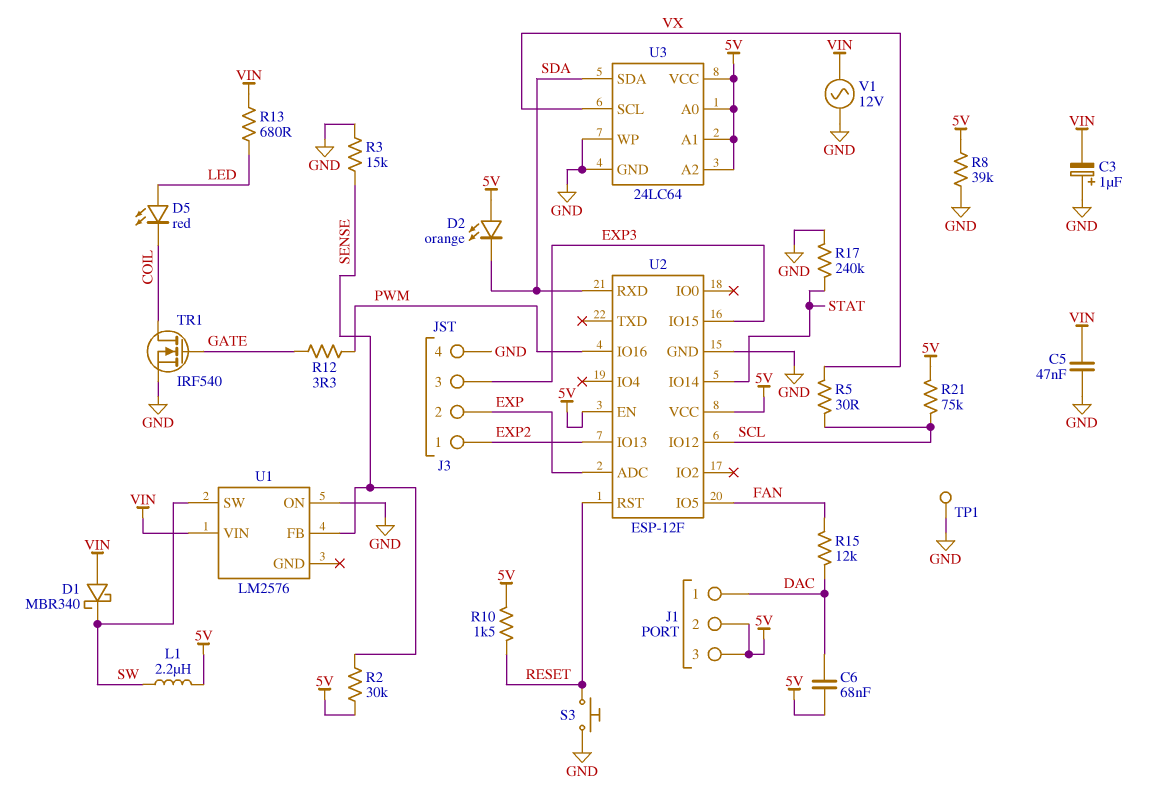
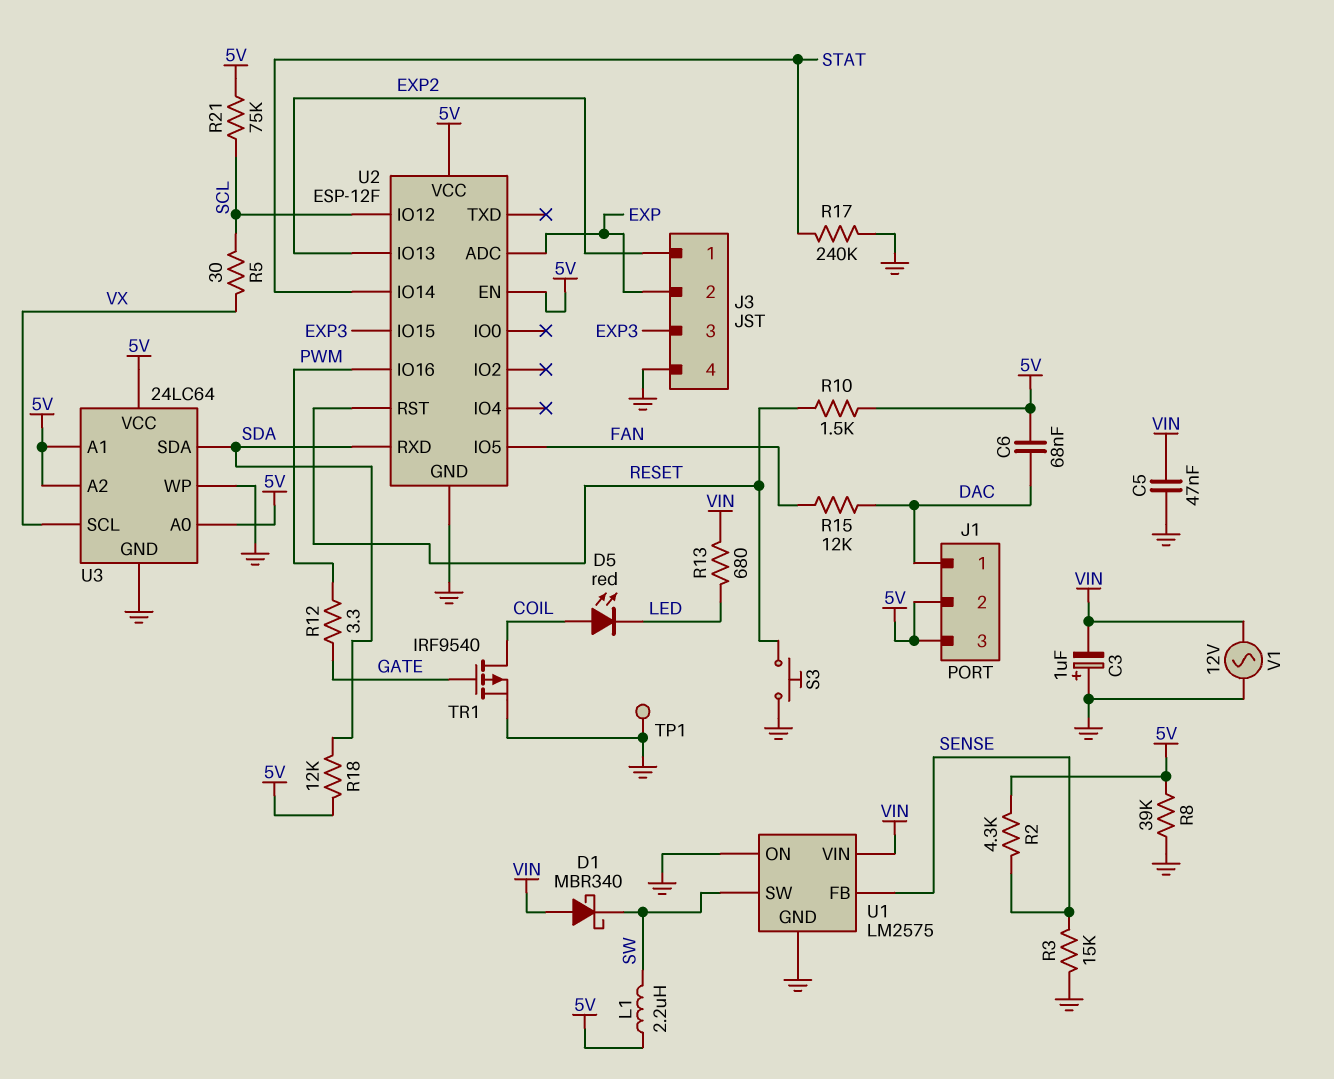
D2: LED orange (A 5V, K SDA) -> none
D5: LED red (A LED, K COIL) -> LED red (A COIL, K LED)
R2: 30k (5V, SENSE) -> 4.3k (5V, SENSE)
R18: none -> 12k (5V, SDA)
TR1: NMOS IRF540 (G GATE, D COIL, S GND) -> PMOS IRF9540 (G GATE, D COIL, S GND)
U1: LM2576 -> LM2575
U1 pin GND: none -> GND

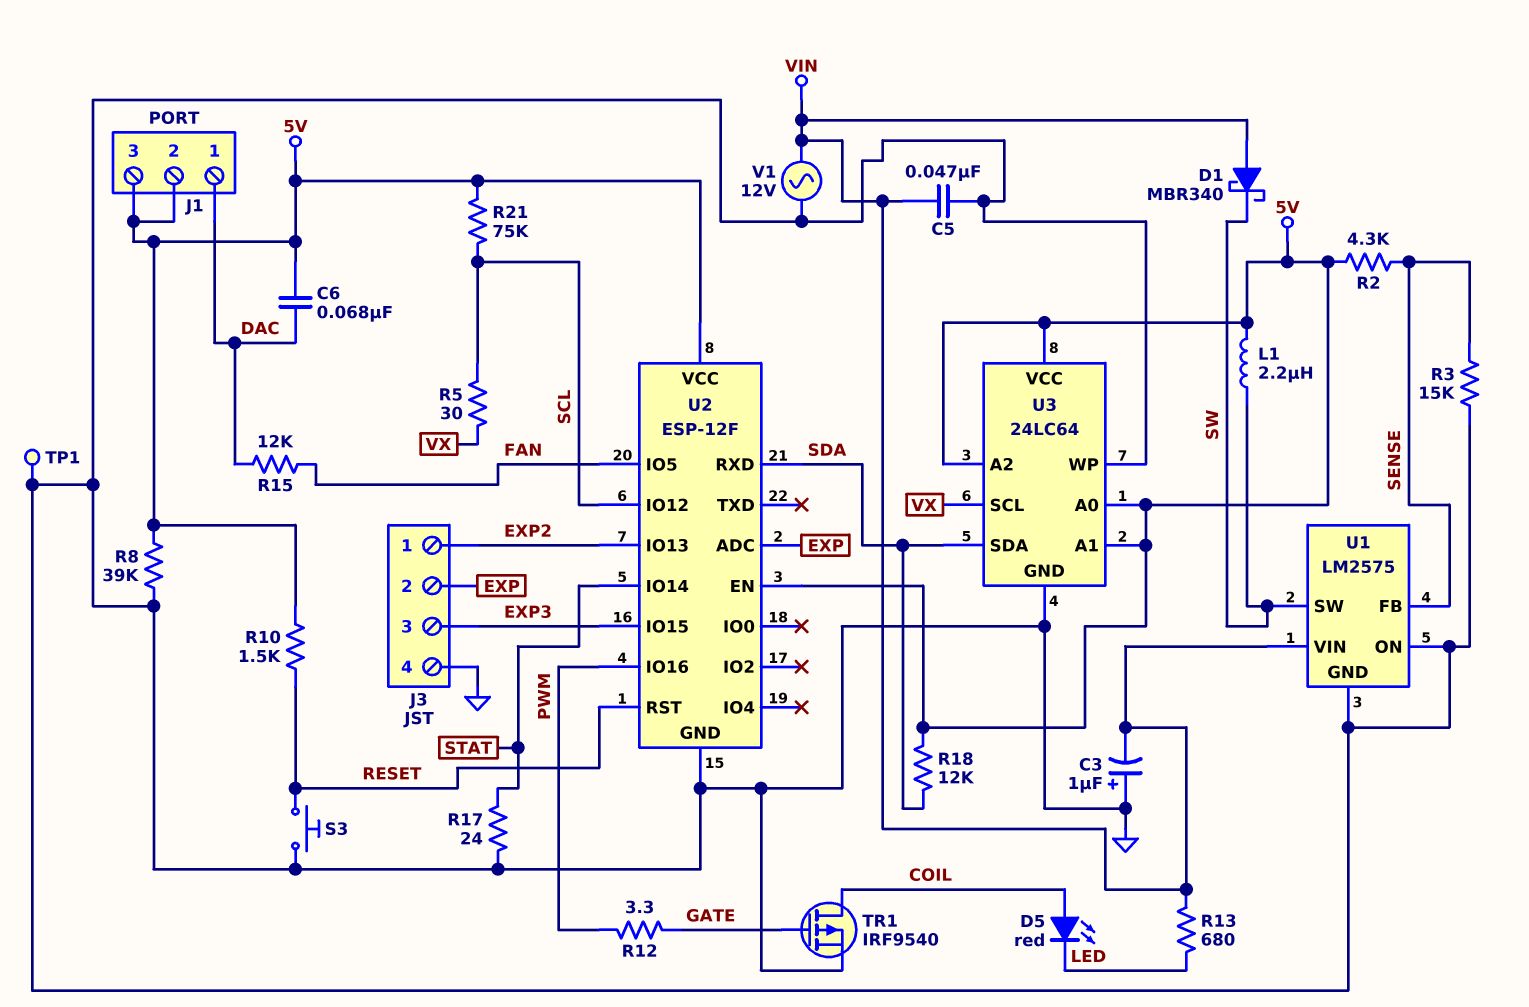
R17: 240k (GND, STAT) -> 24 (GND, STAT)

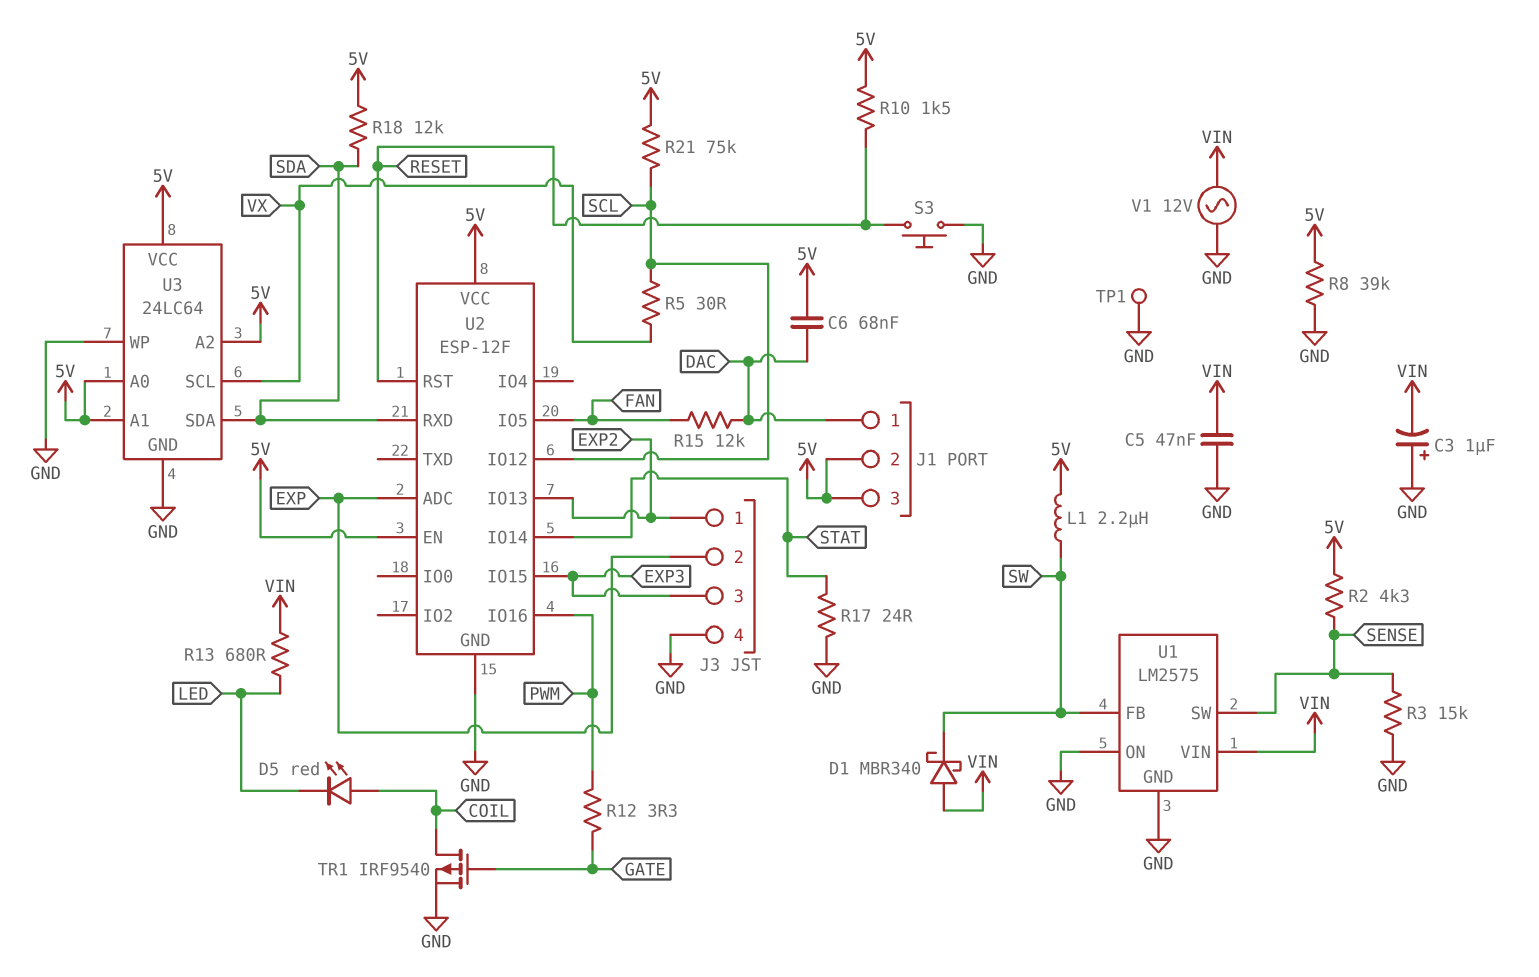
U1 pin FB: SENSE -> SW
U1 pin SW: SW -> SENSE

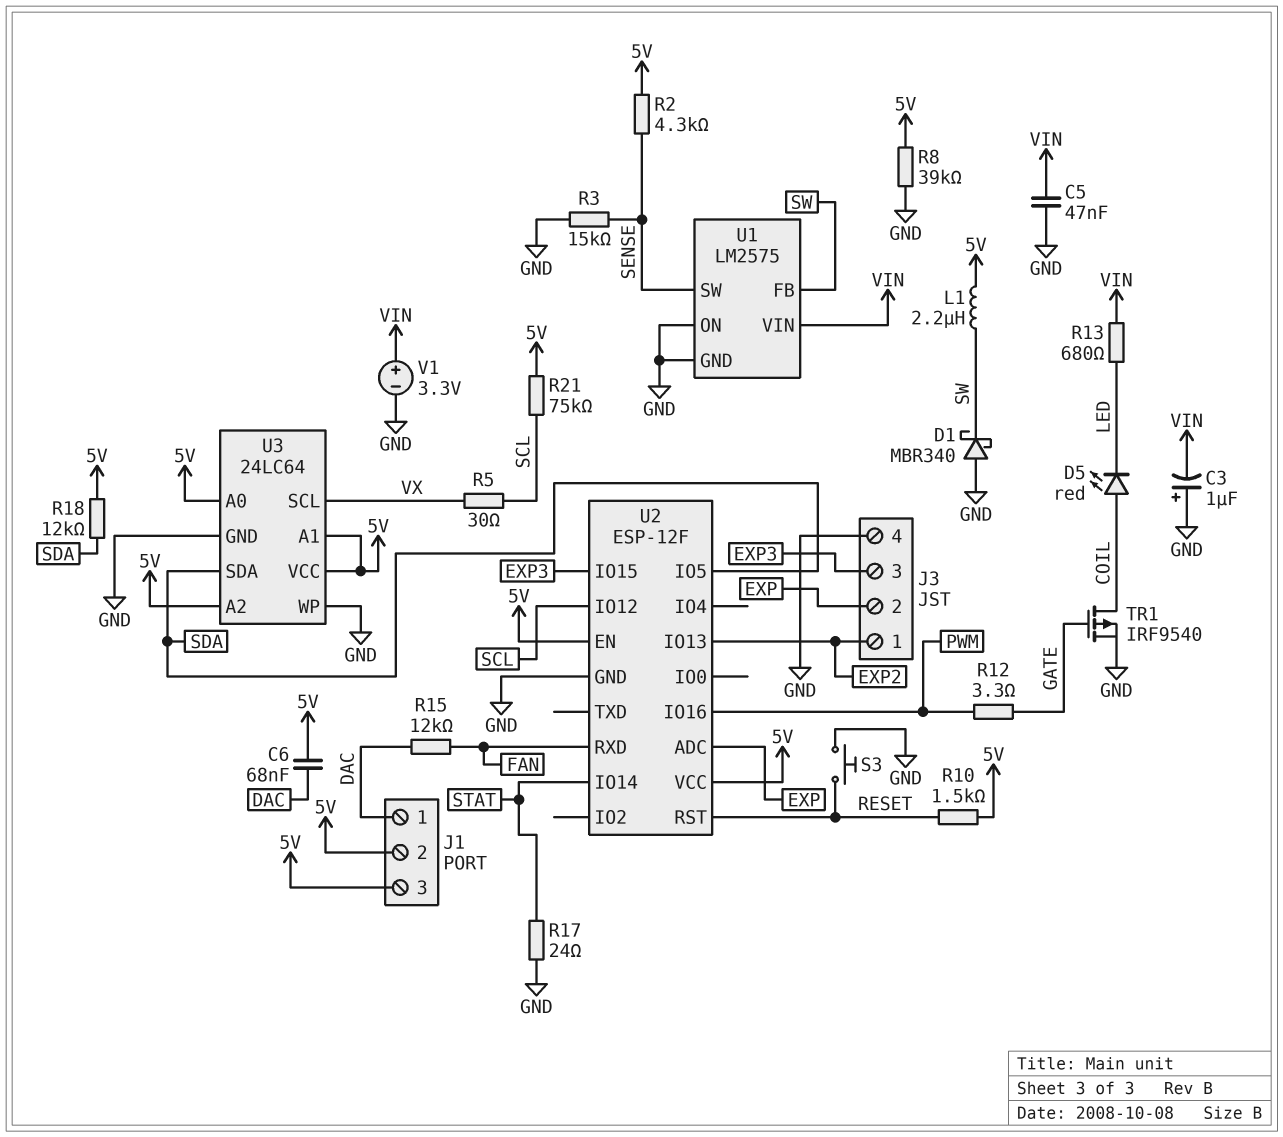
D1: schottky MBR340 (A VIN, K SW) -> schottky MBR340 (A GND, K SW)
TP1: test point (GND) -> none
U2 pin IO5: FAN -> SDA
U2 pin RXD: SDA -> FAN
V1: AC 12V (GND, VIN) -> 3.3V (plus VIN, minus GND)

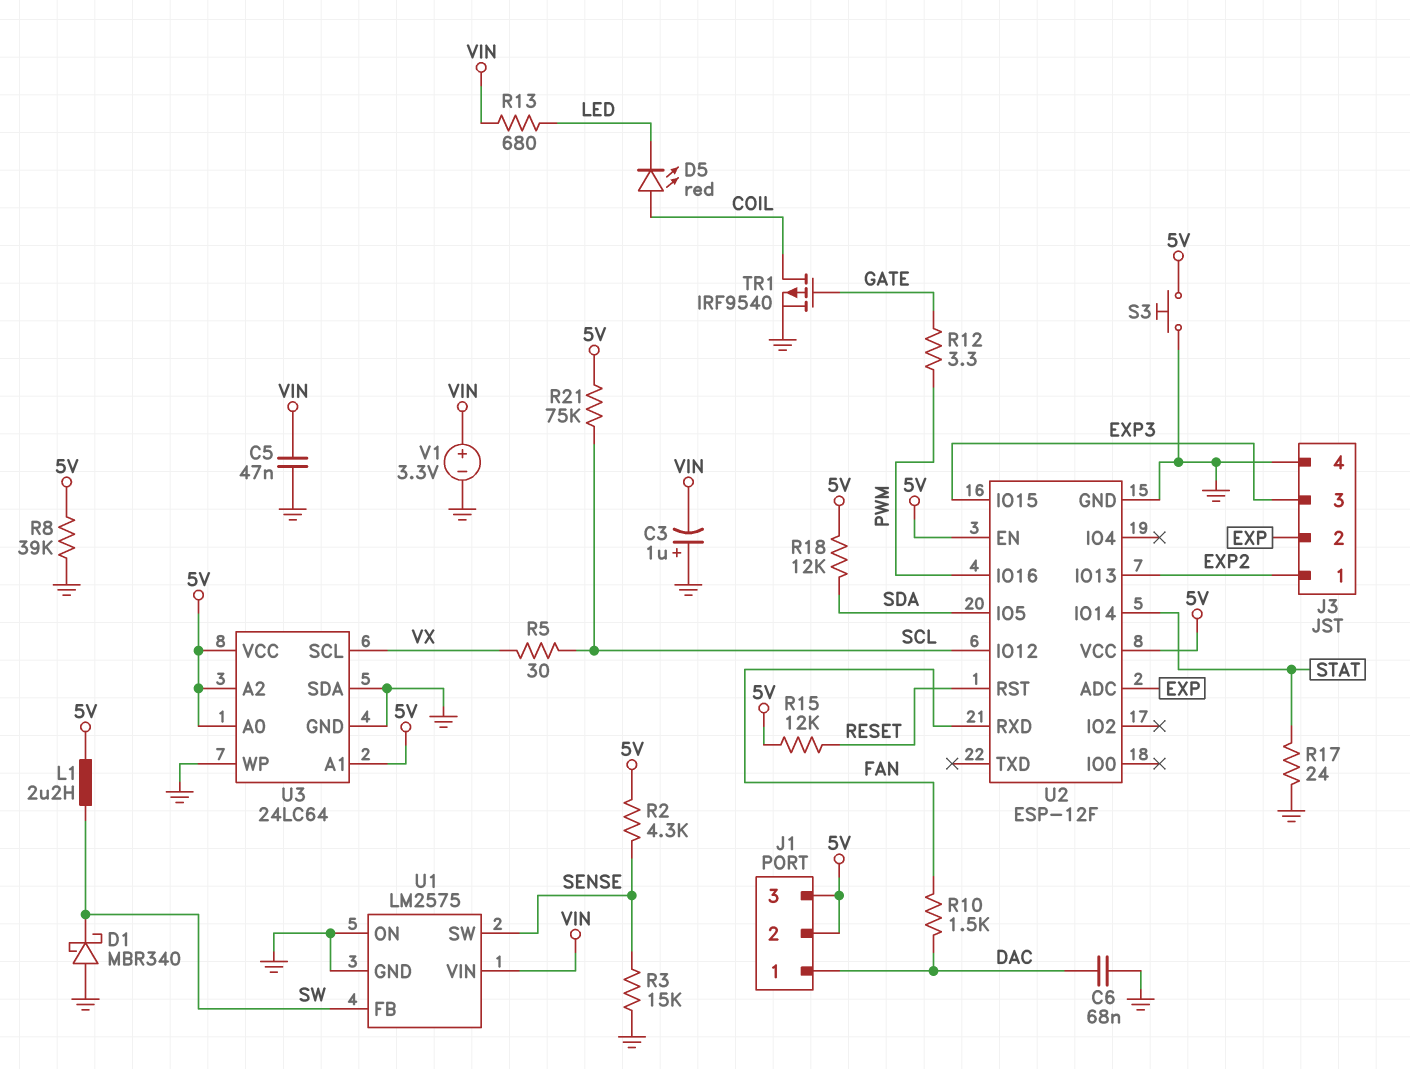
C6: 68nF (5V, DAC) -> 68nF (DAC, GND)
R10: 1.5k (5V, RESET) -> 1.5k (DAC, FAN)
R15: 12k (DAC, FAN) -> 12k (5V, RESET)
S3: button (GND, RESET) -> button (5V, GND)
U3 pin SDA: SDA -> GND

